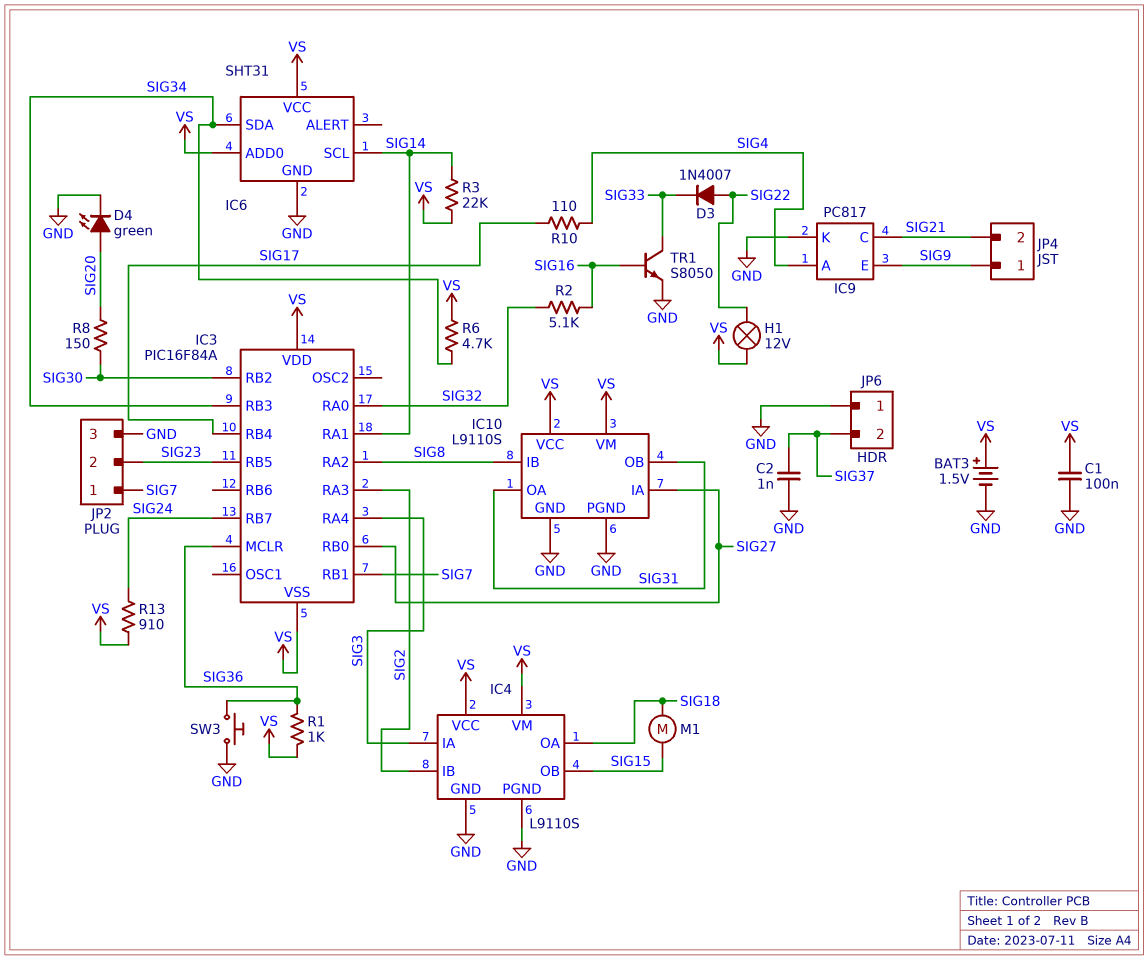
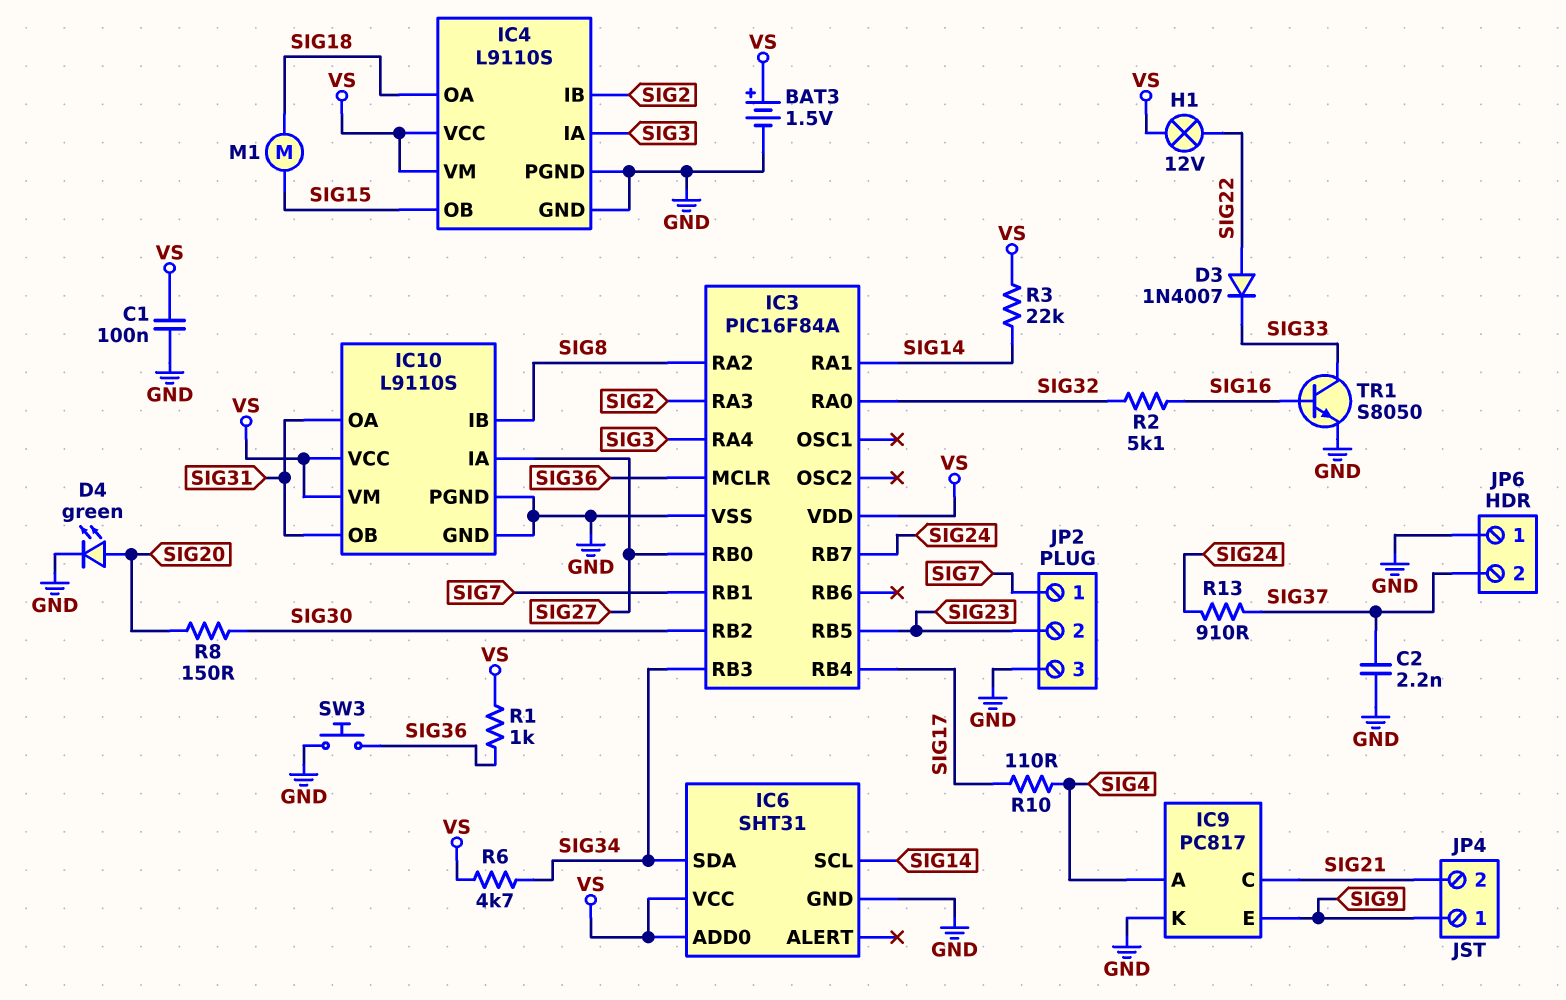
C2: 1nF (GND, SIG37) -> 2.2nF (GND, SIG37)
IC3 pin VSS: VS -> GND
R13: 910 (SIG24, VS) -> 910 (SIG24, SIG37)

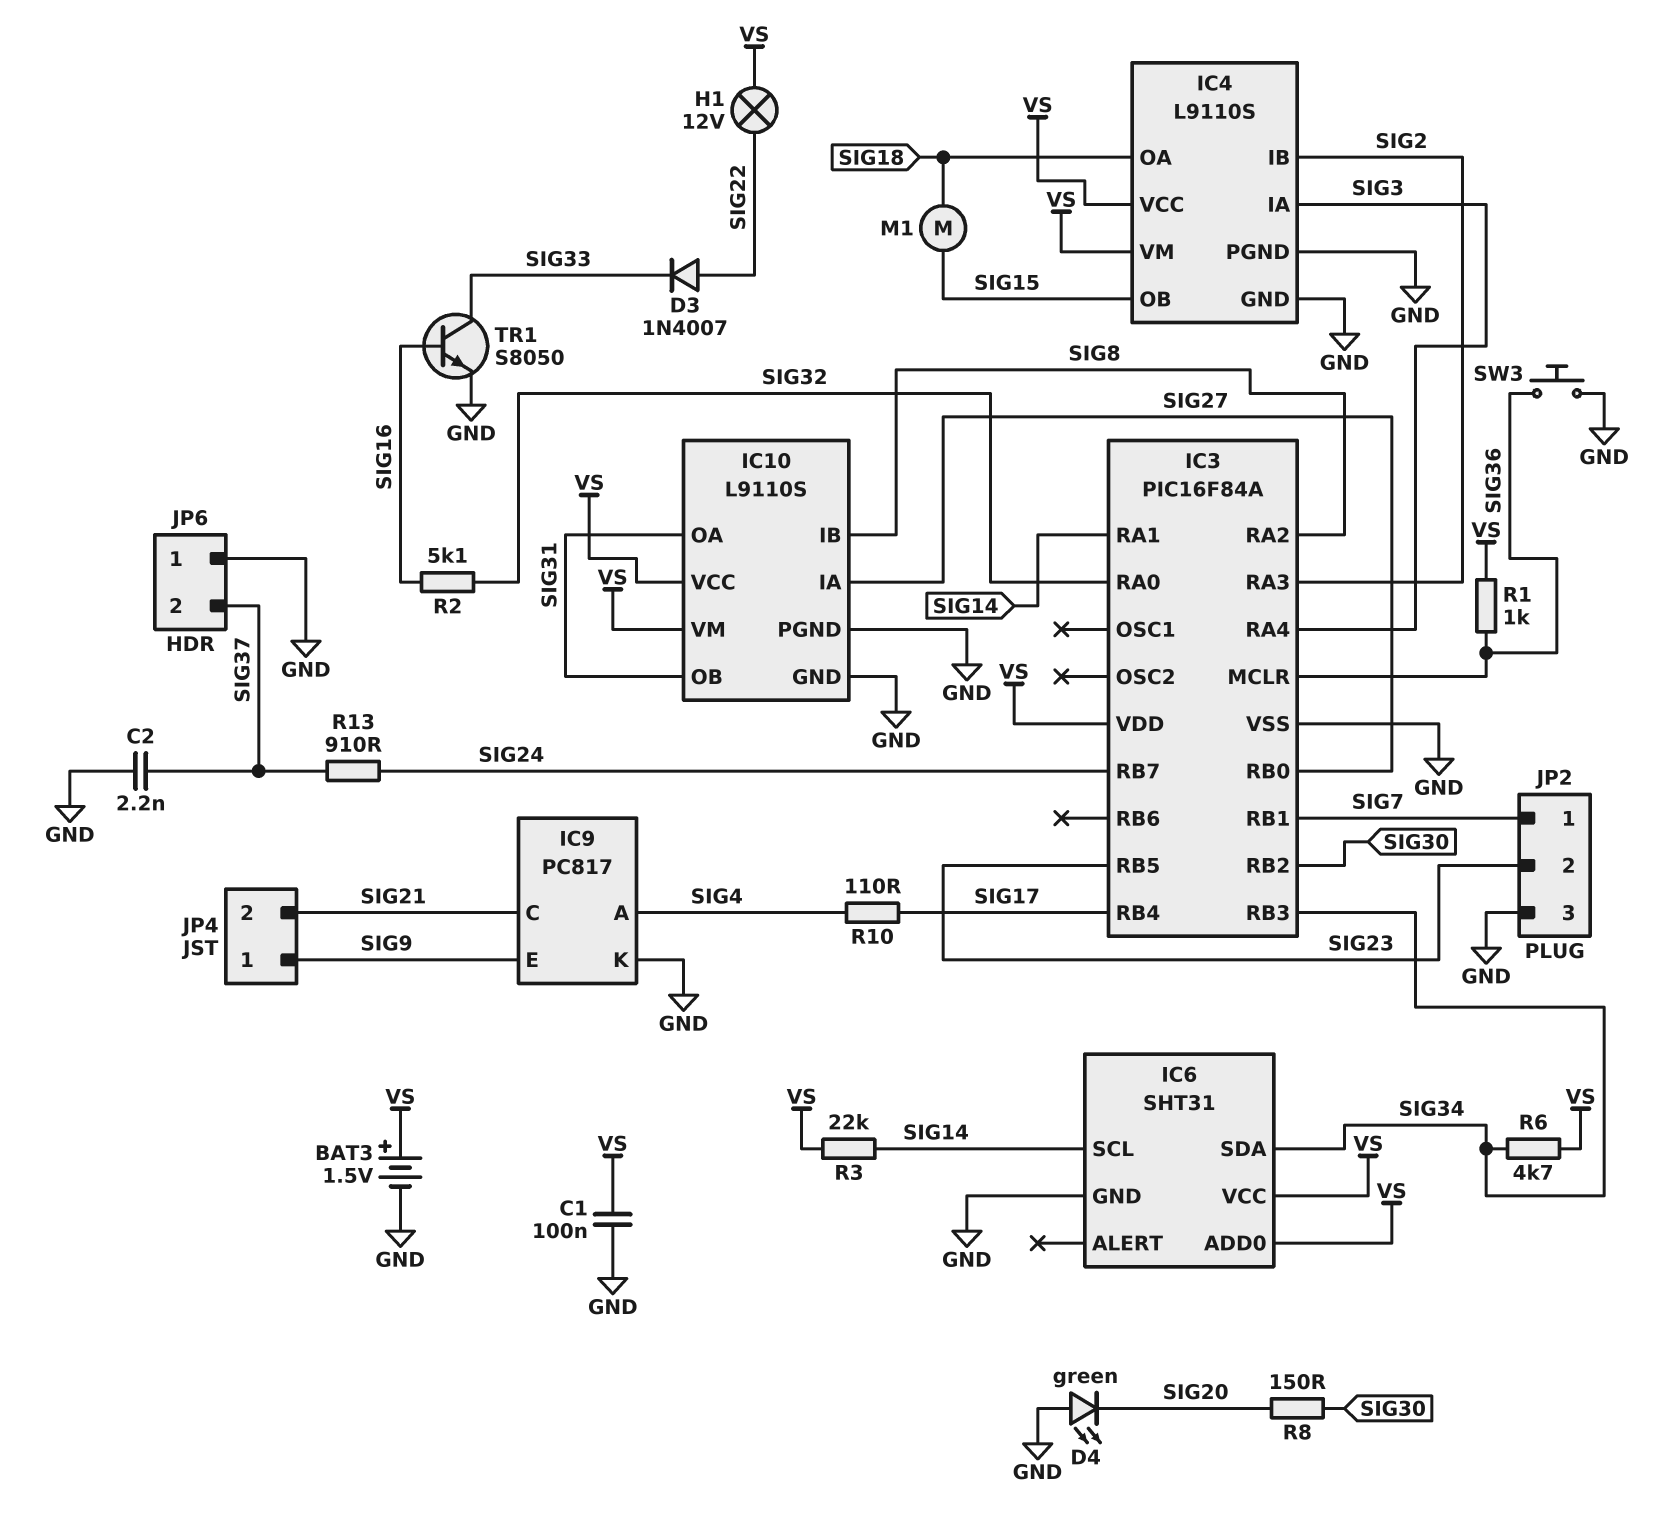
D4: LED green (A SIG20, K GND) -> LED green (A GND, K SIG20)

